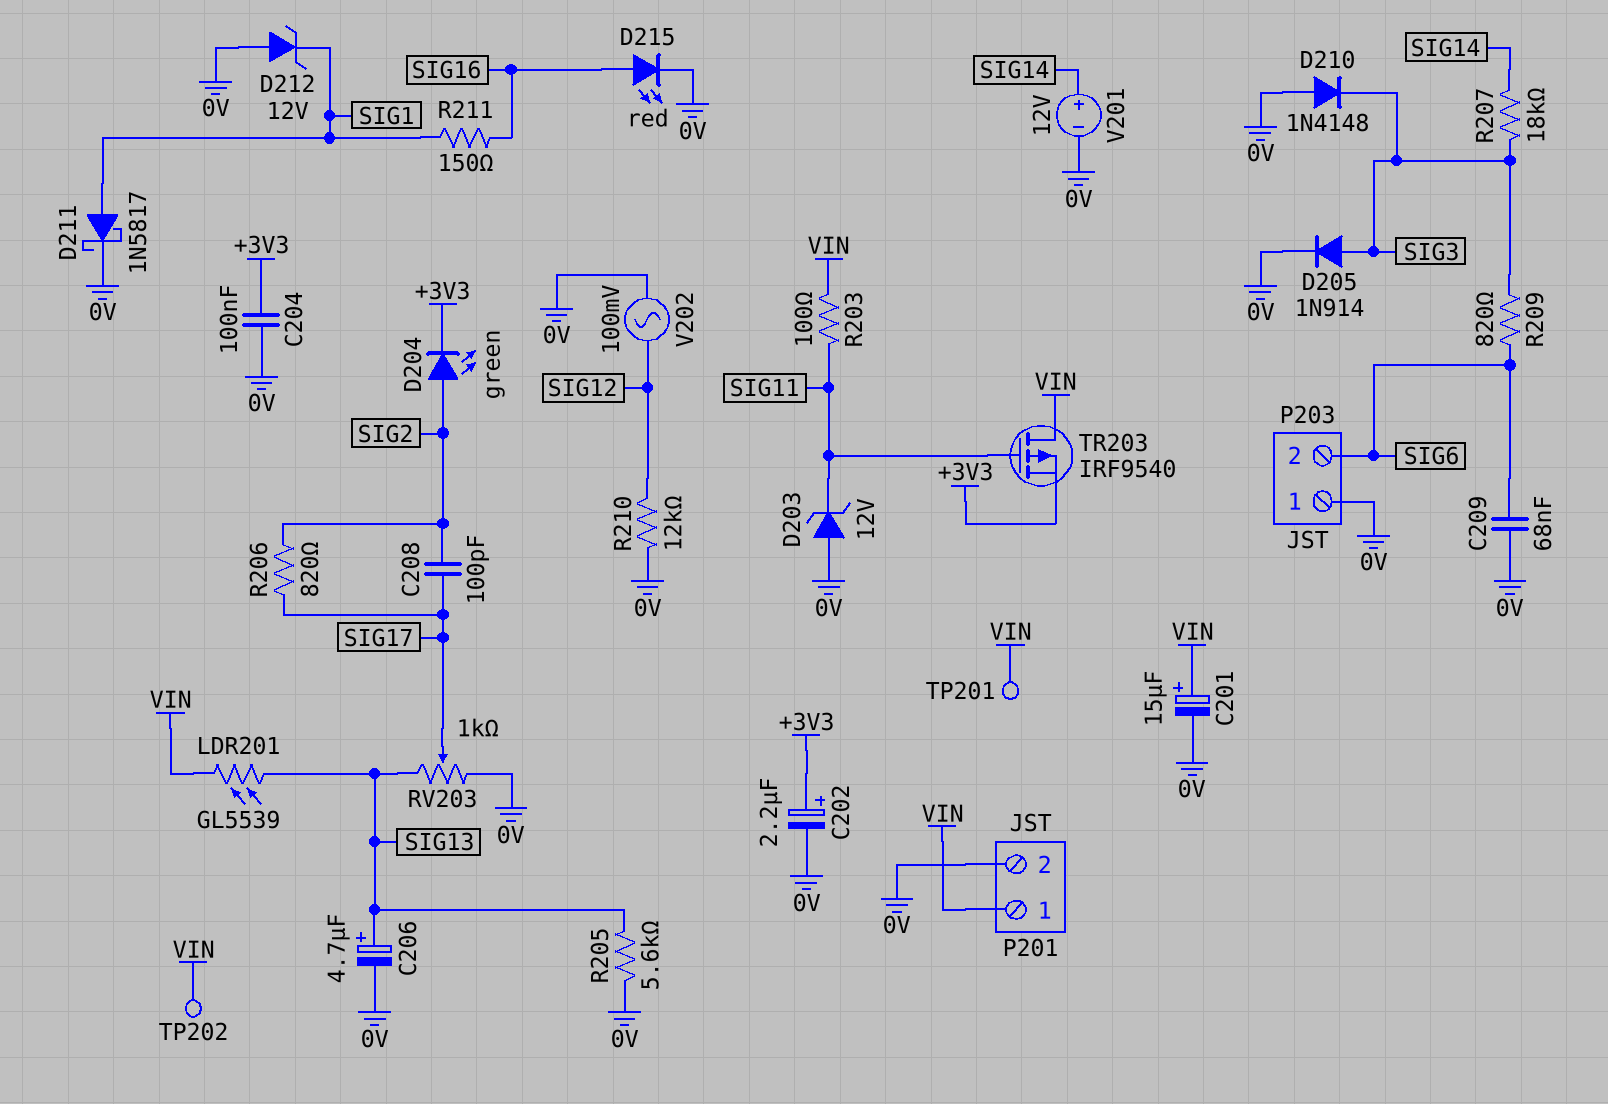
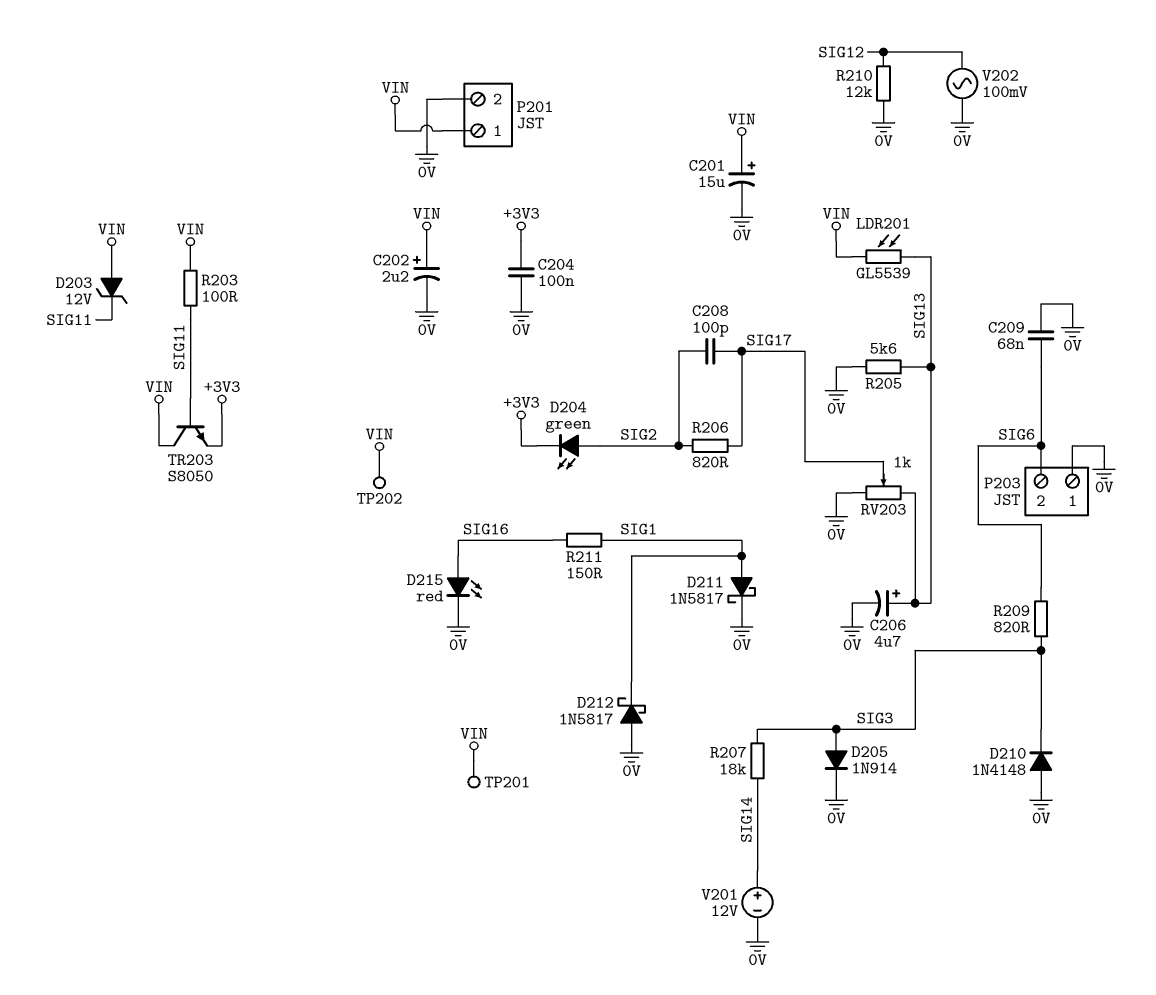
C202: 2.2uF (plus +3V3, minus 0V) -> 2.2uF (plus VIN, minus 0V)
D203: zener 12V (A 0V, K SIG11) -> zener 12V (A VIN, K SIG11)
D212: zener 12V (A 0V, K SIG1) -> schottky 1N5817 (A 0V, K SIG1)
TR203: PMOS IRF9540 (G SIG11, D VIN, S +3V3) -> NPN S8050 (B SIG11, C VIN, E +3V3)

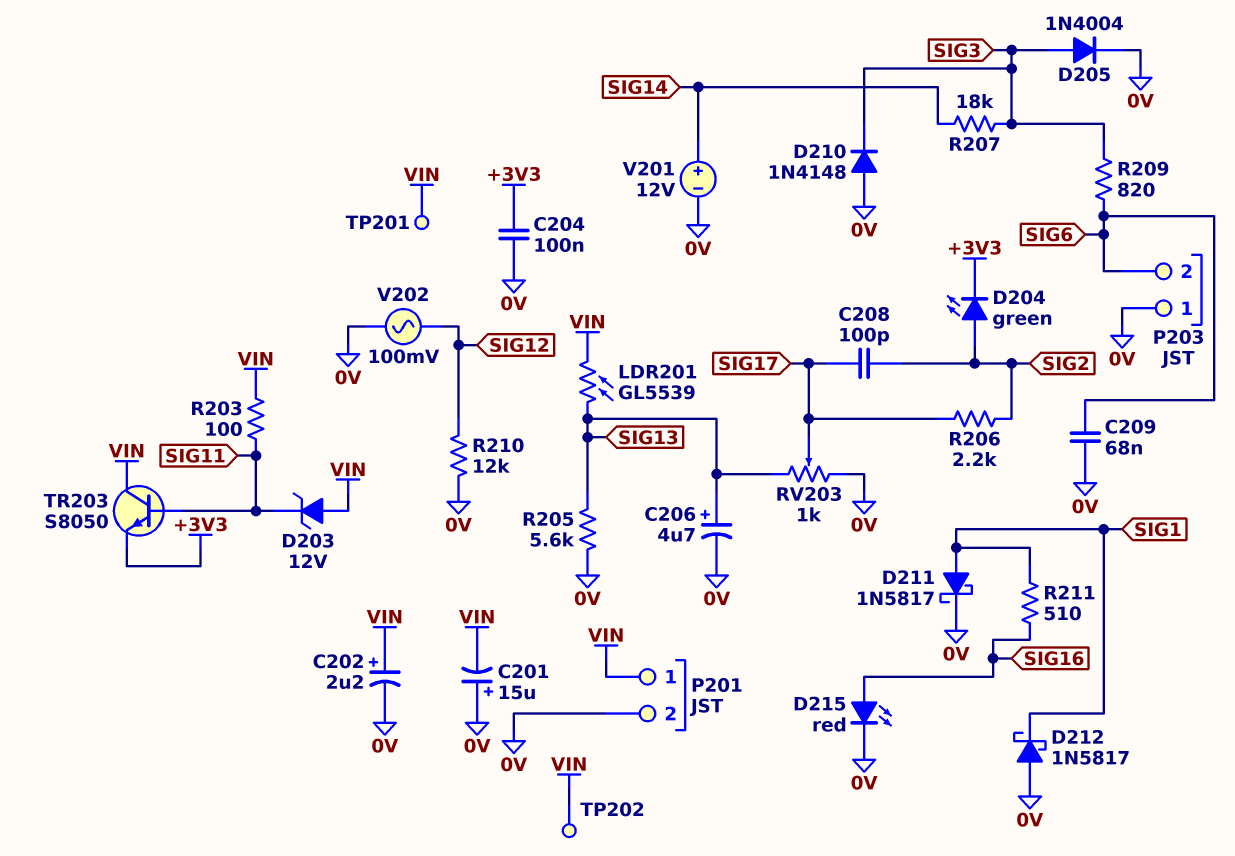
C201: 15uF (plus VIN, minus 0V) -> 15uF (plus 0V, minus VIN)
D205: diode 1N914 (A SIG3, K 0V) -> diode 1N4004 (A SIG3, K 0V)
R206: 820 (SIG2, SIG17) -> 2.2k (SIG2, SIG17)
R211: 150 (SIG1, SIG16) -> 510 (SIG1, SIG16)

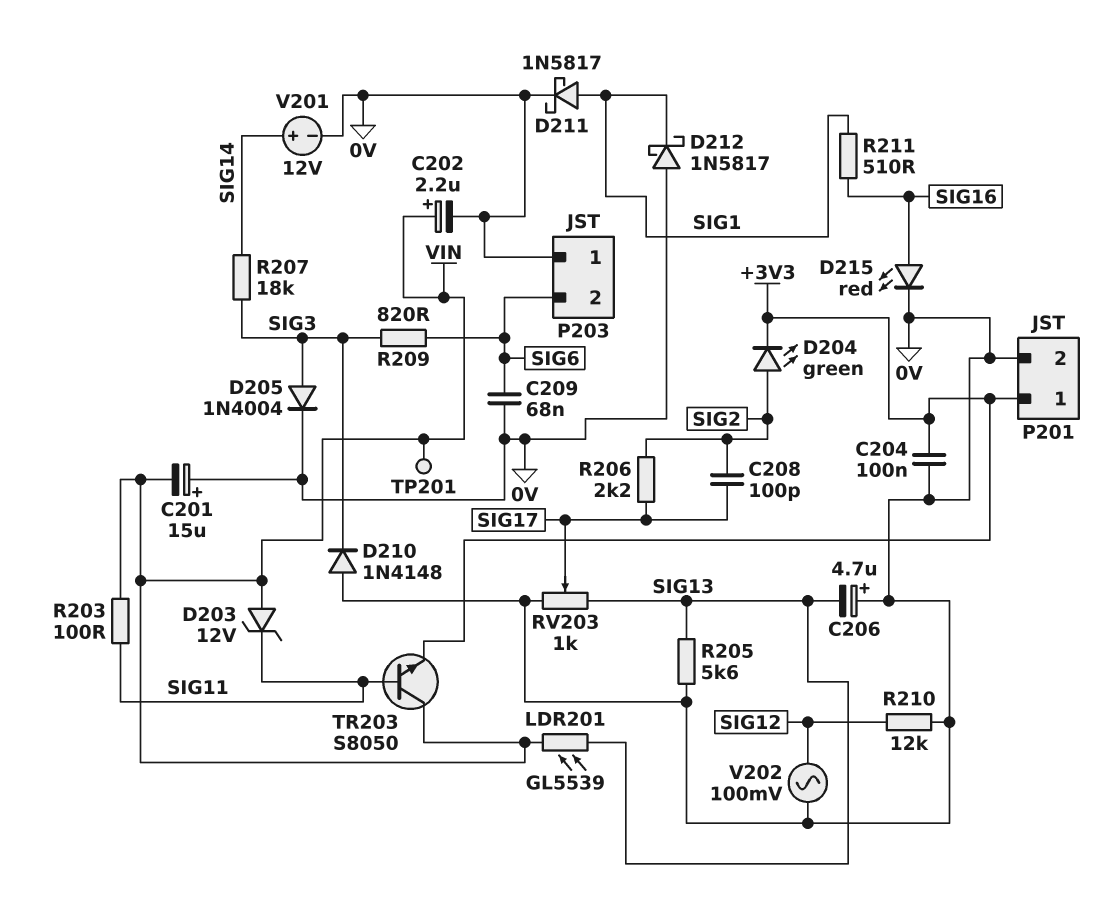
C206: 4.7uF (plus SIG13, minus 0V) -> 4.7uF (plus 0V, minus SIG13)
P201 pin 1: VIN -> +3V3
TP202: test point (VIN) -> none

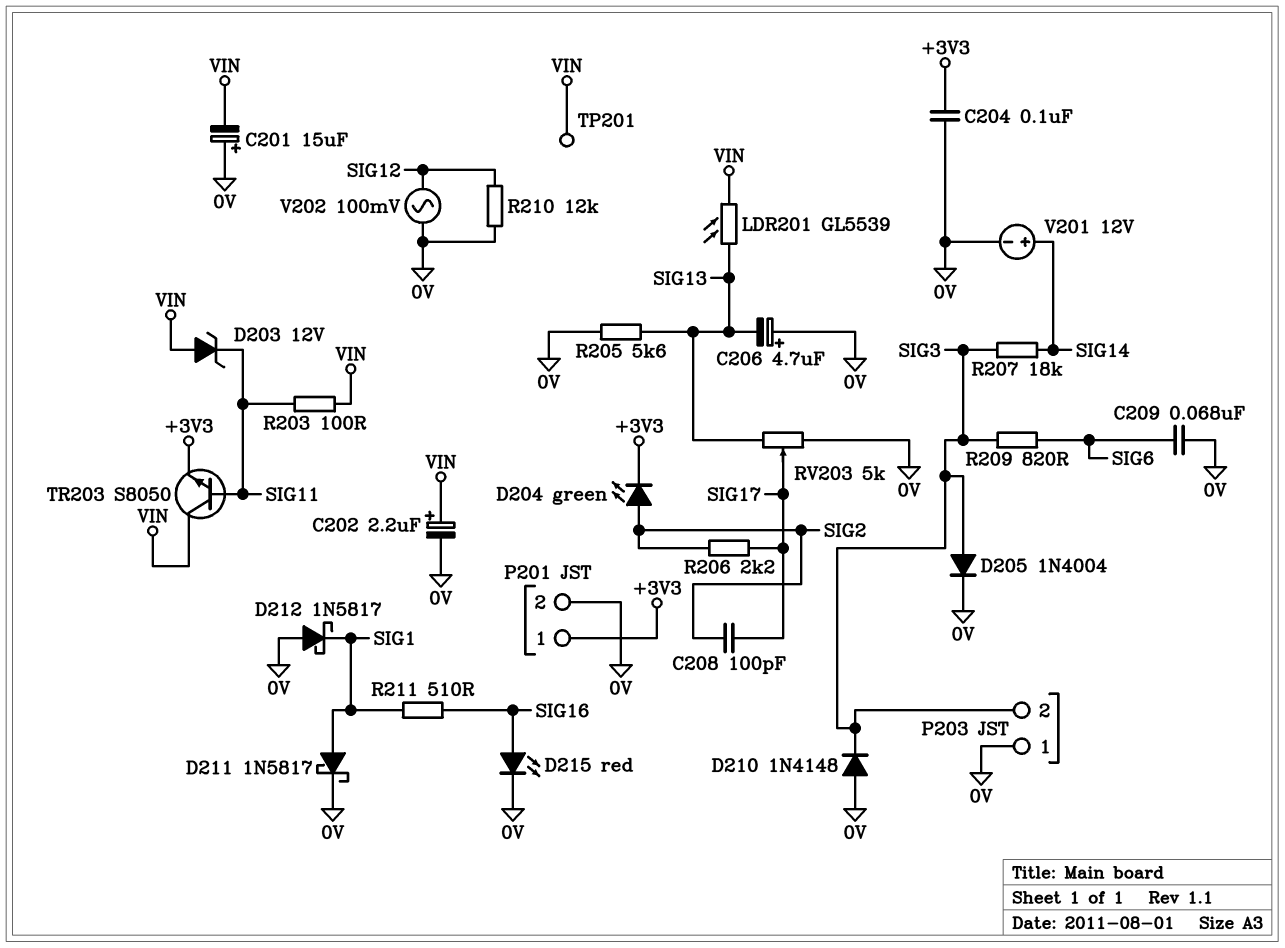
P203 pin 2: SIG6 -> SIG3
RV203: 1k (0V, SIG13, wiper SIG17) -> 5k (0V, SIG13, wiper SIG17)

